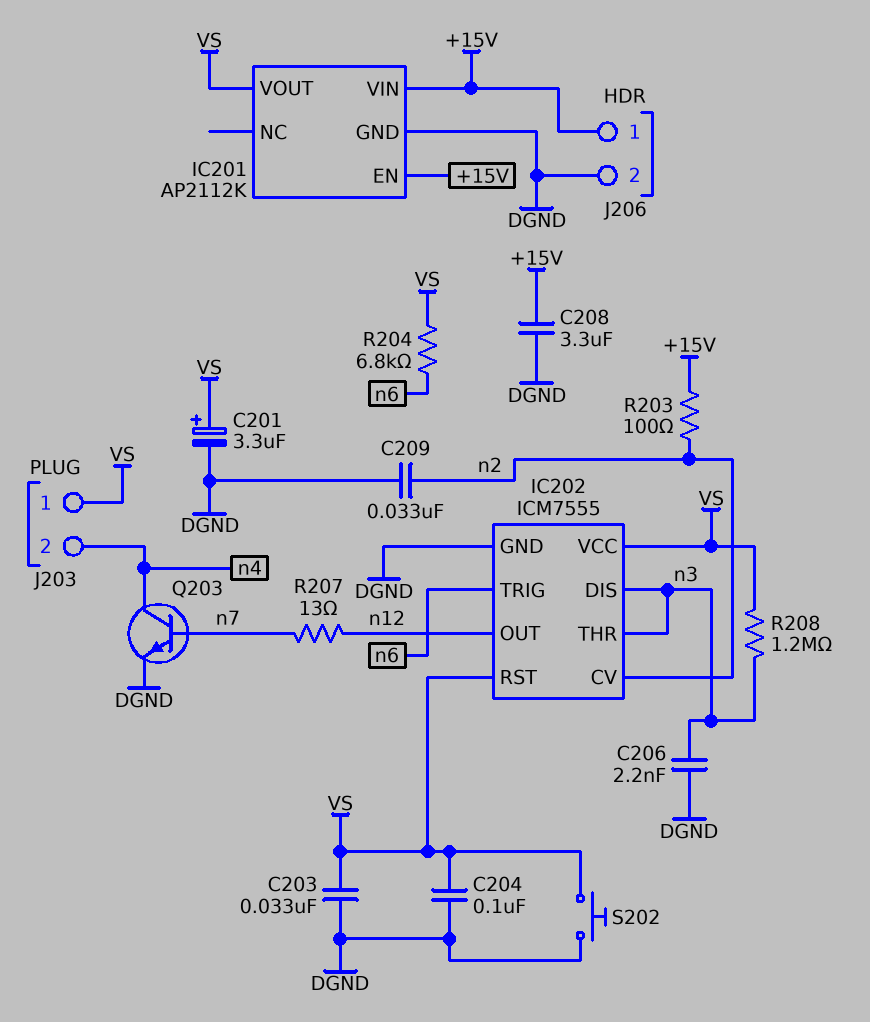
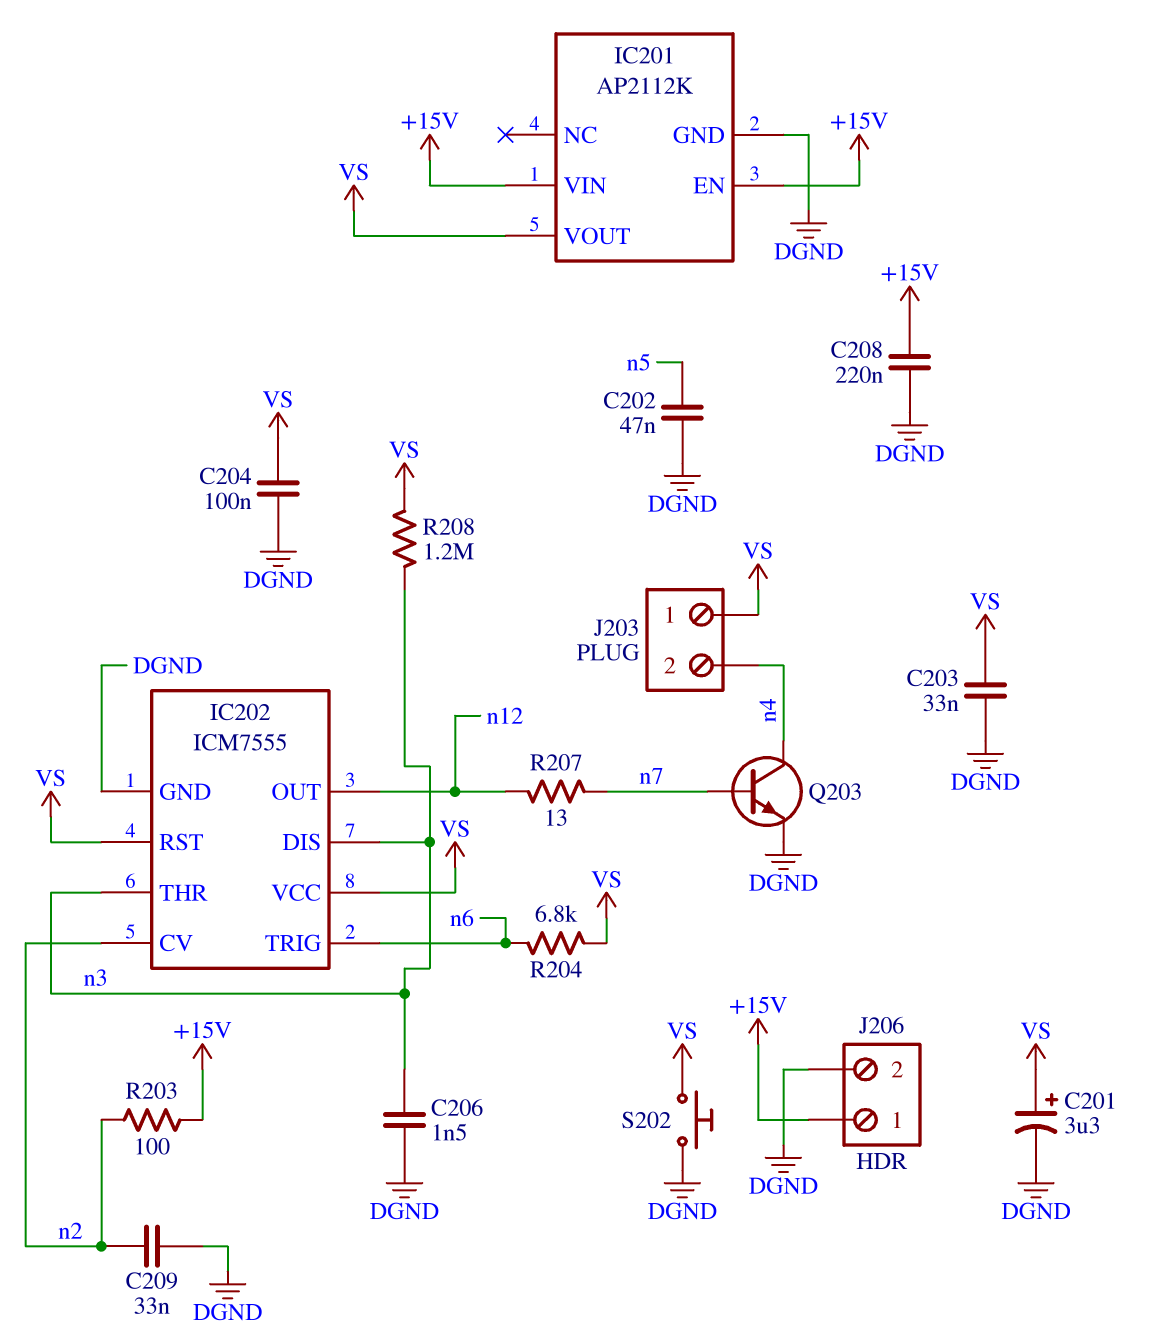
C202: none -> 47nF (DGND, n5)
C206: 2.2nF (DGND, n3) -> 1.5nF (DGND, n3)
C208: 3.3uF (+15V, DGND) -> 220nF (+15V, DGND)

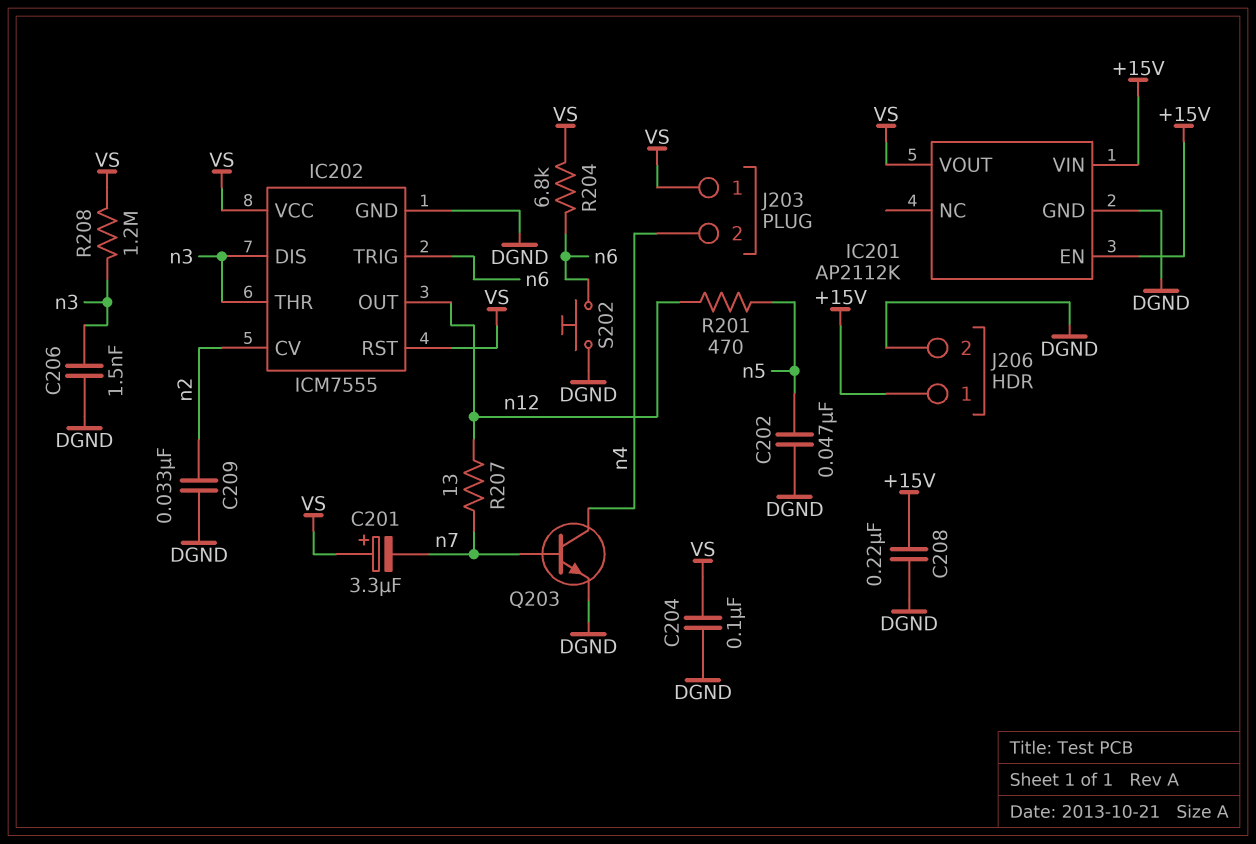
C201: 3.3uF (plus VS, minus DGND) -> 3.3uF (plus VS, minus n7)
C203: 33nF (DGND, VS) -> none
R201: none -> 470 (n5, n12)
R203: 100 (+15V, n2) -> none
S202: button (DGND, VS) -> button (DGND, n6)

